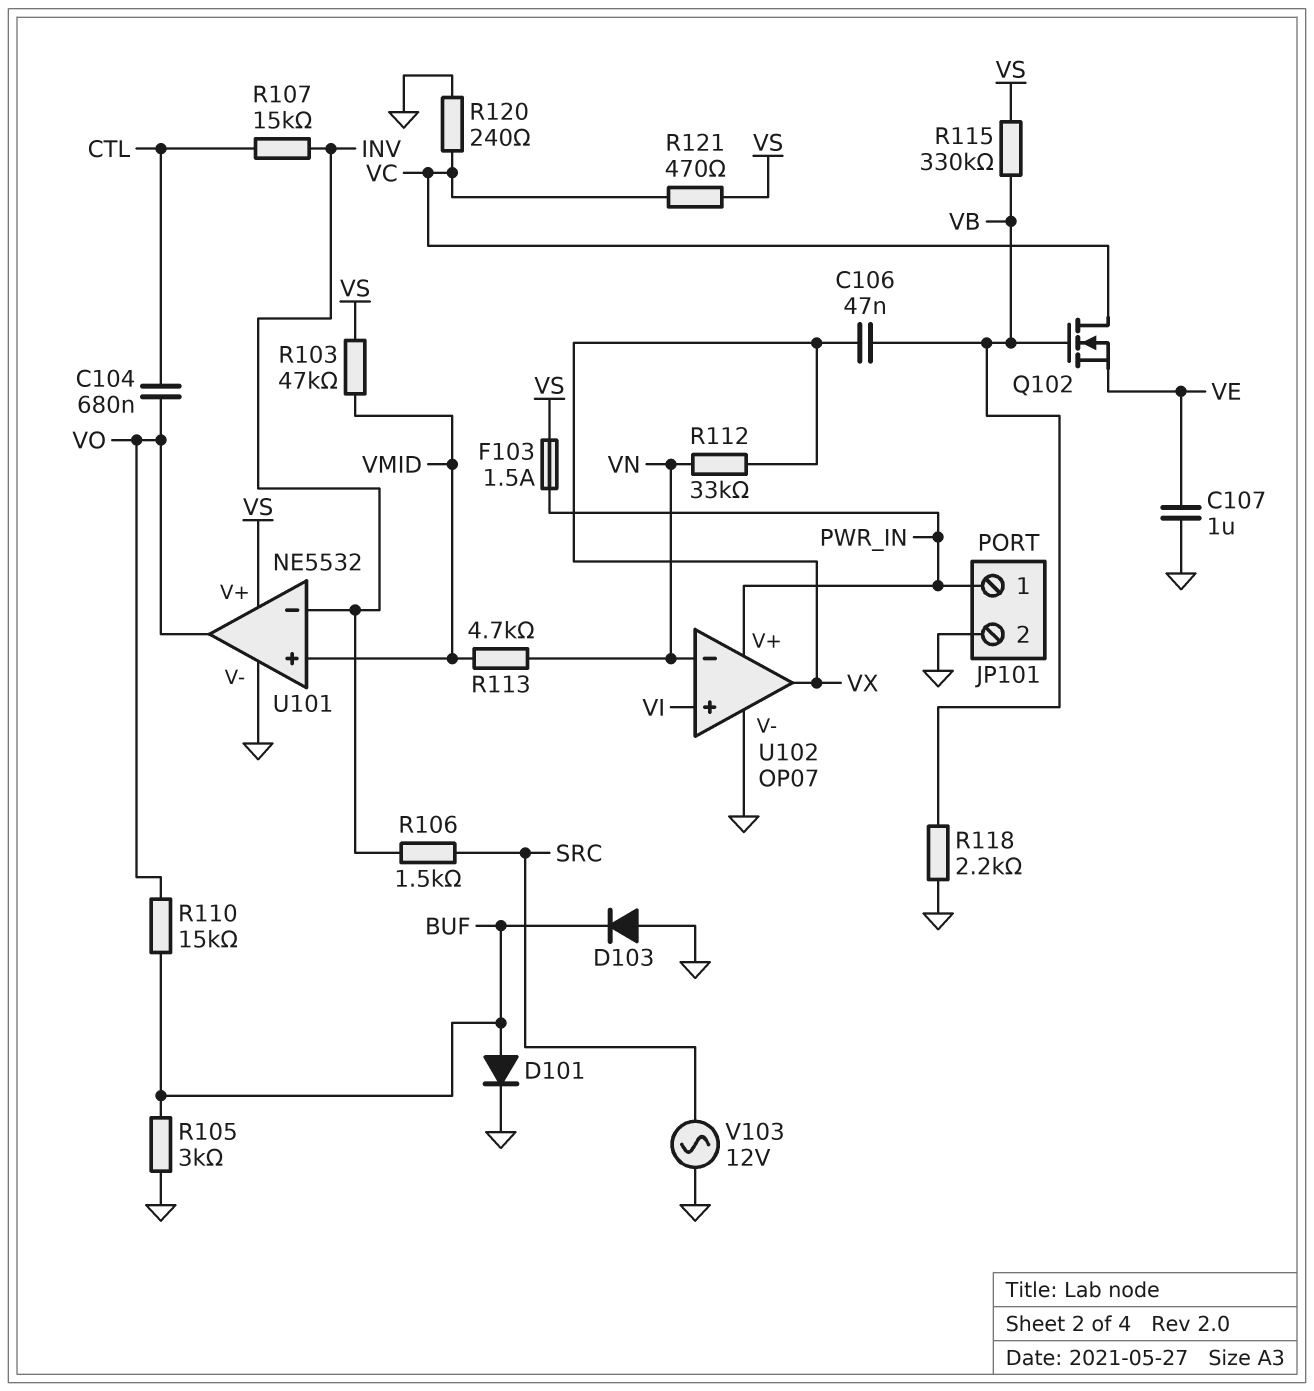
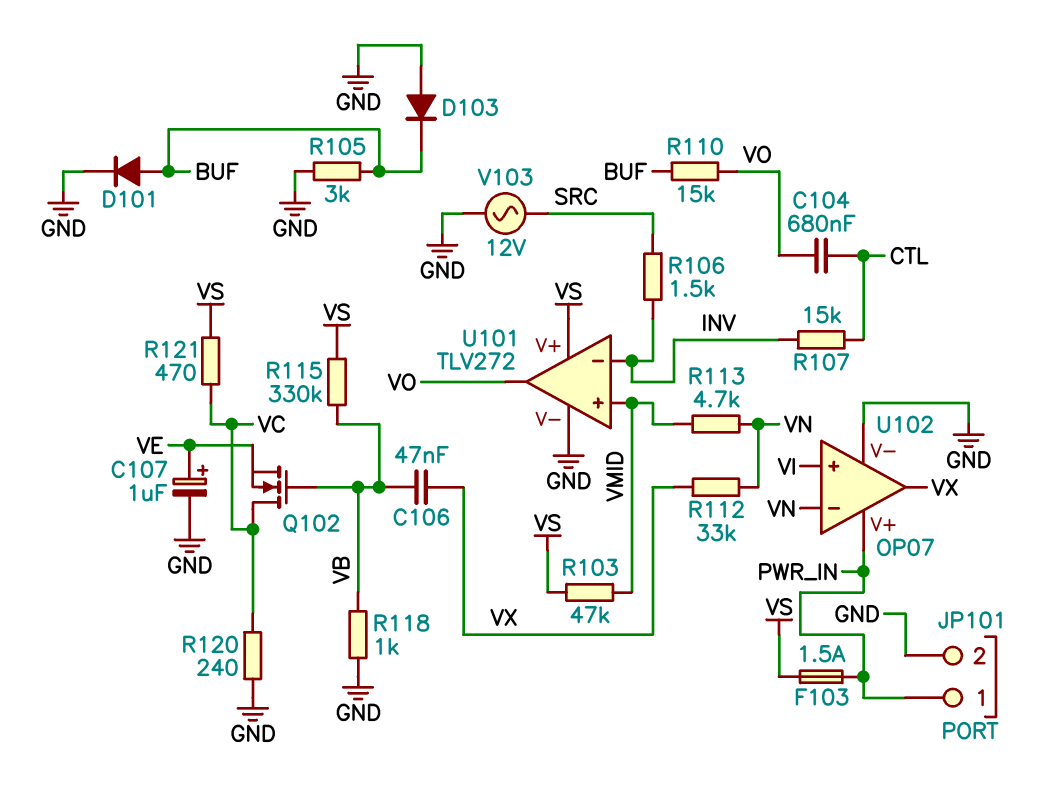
C107: 1uF (GND, VE) -> 1uF (plus VE, minus GND)
R118: 2.2k (GND, VB) -> 1k (GND, VB)
U101: NE5532 -> TLV272

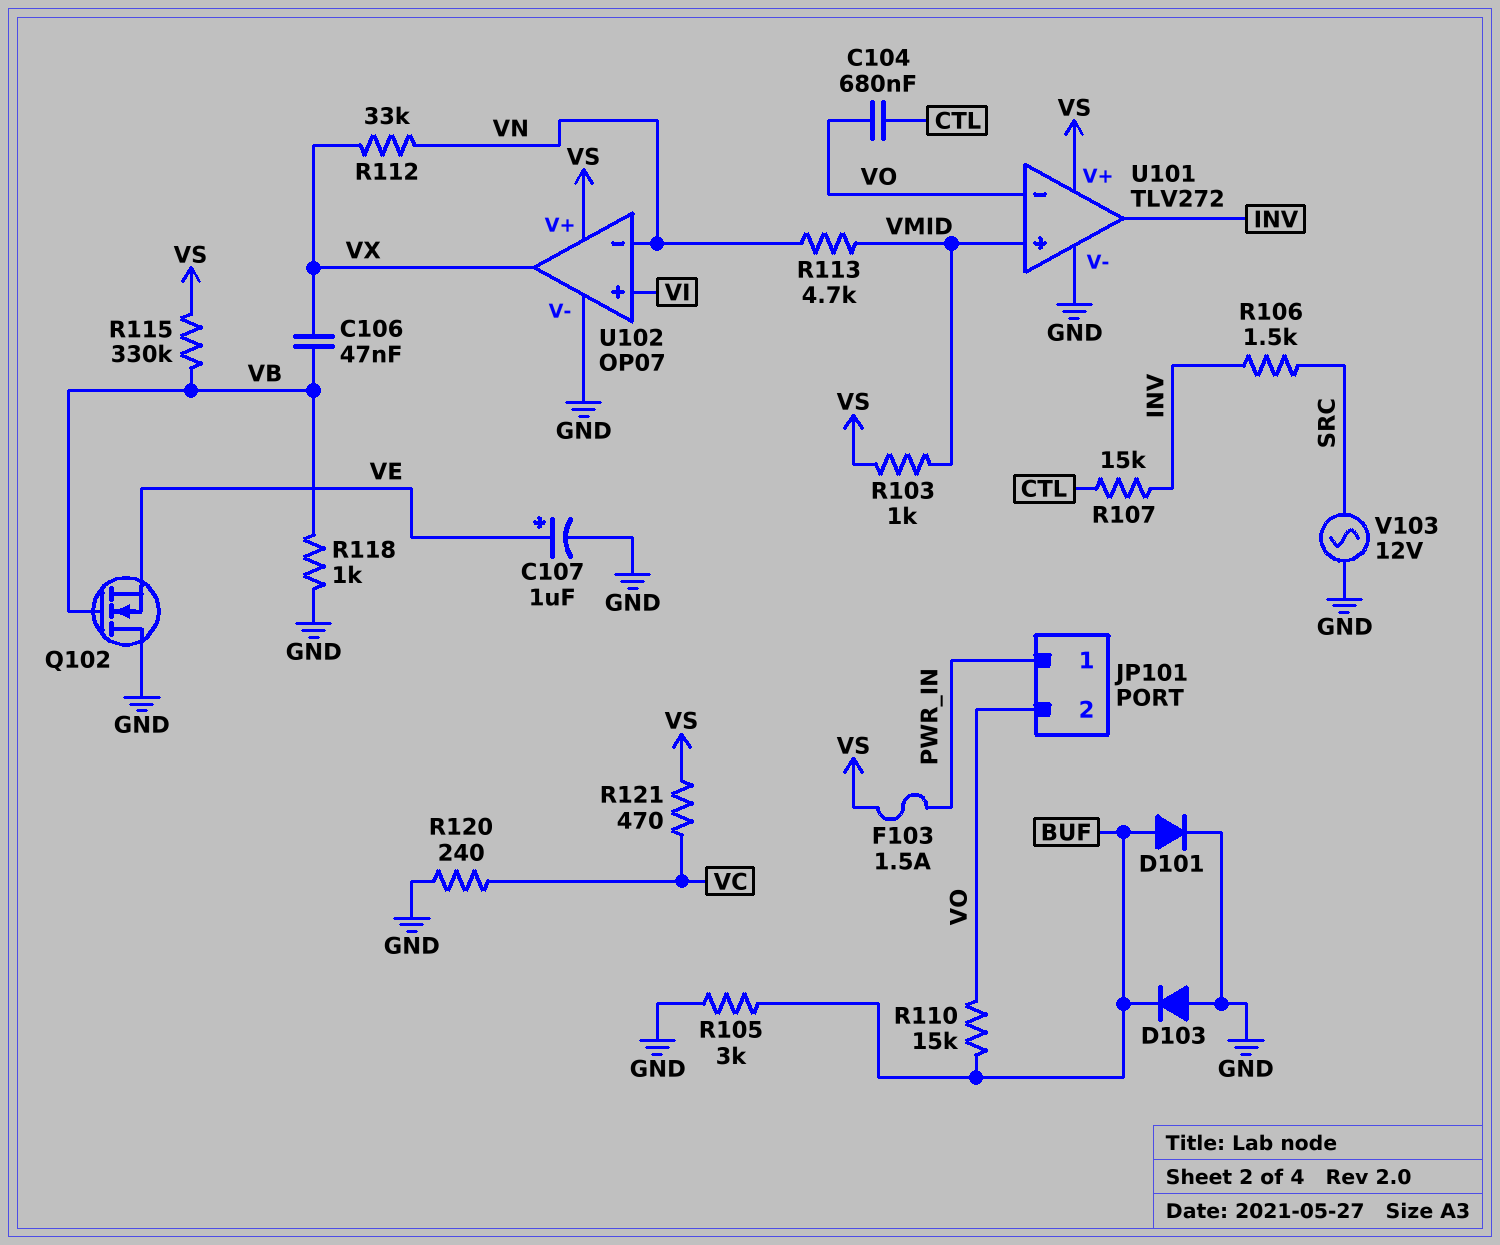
JP101 pin 2: GND -> VO
Q102: NMOS (G VB, D VC, S VE) -> NMOS (G VB, D GND, S VE)
R103: 47k (VMID, VS) -> 1k (VMID, VS)
U101 pin in-: INV -> VO
U101 pin out: VO -> INV
U102 pin V+: PWR_IN -> VS

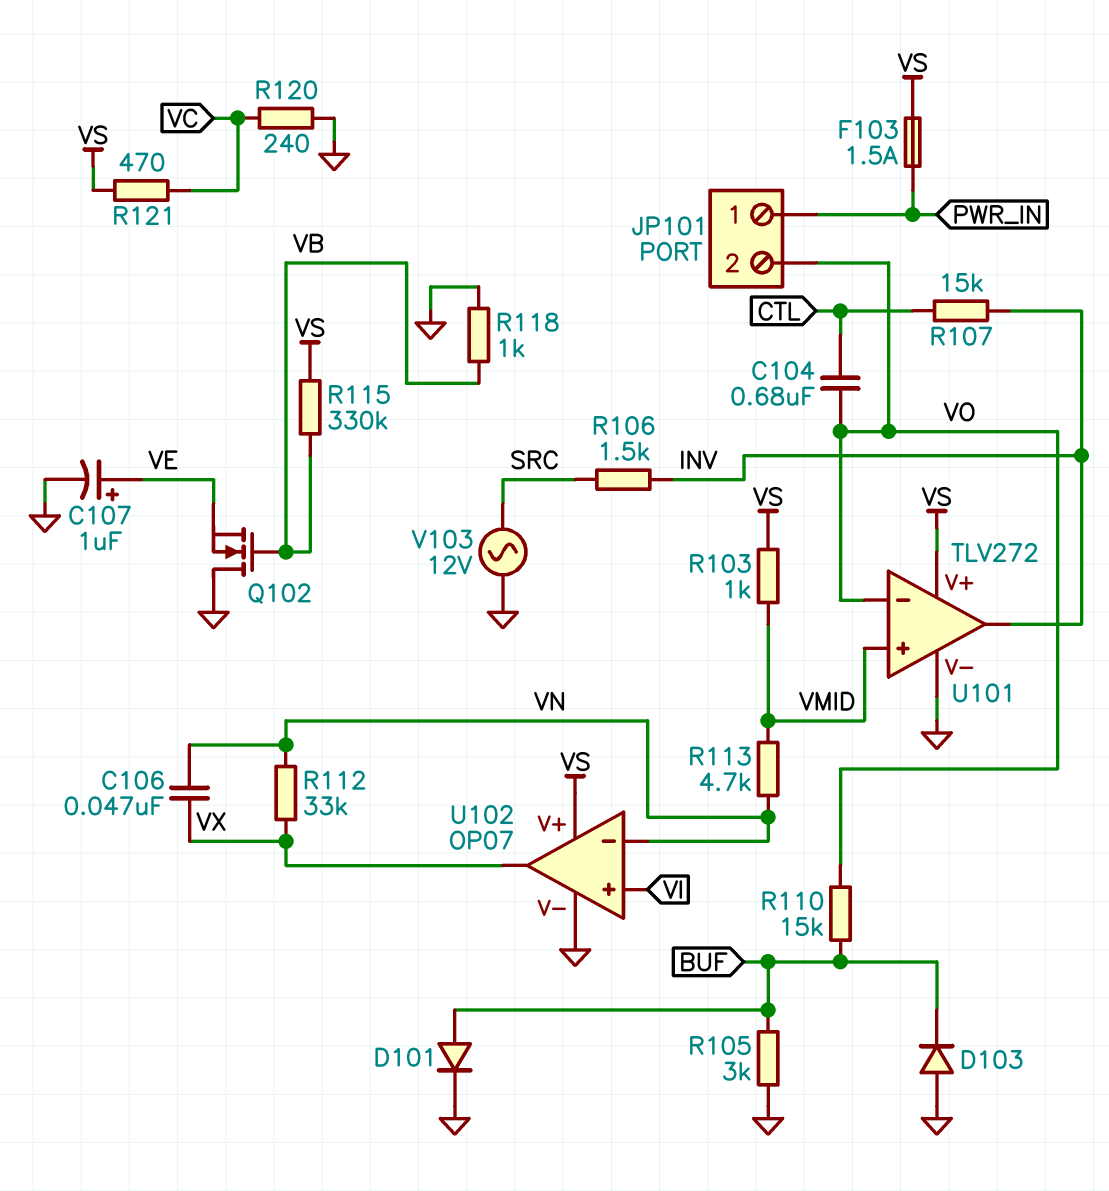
C106: 47nF (VB, VX) -> 47nF (VN, VX)

